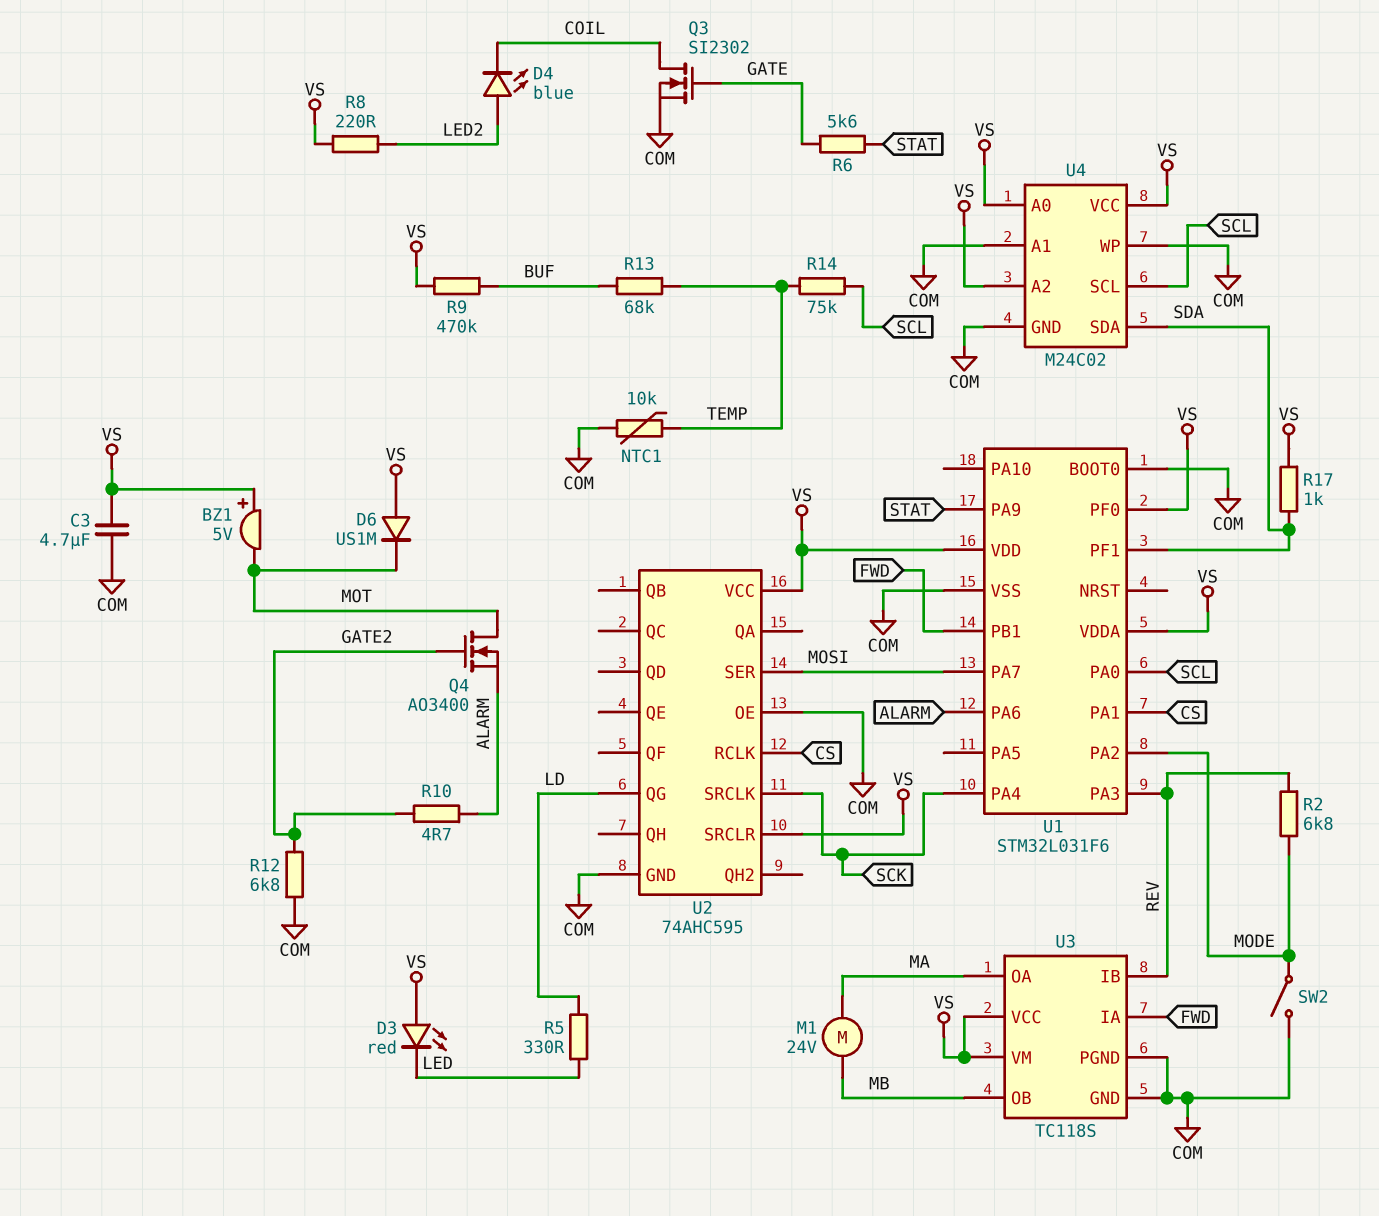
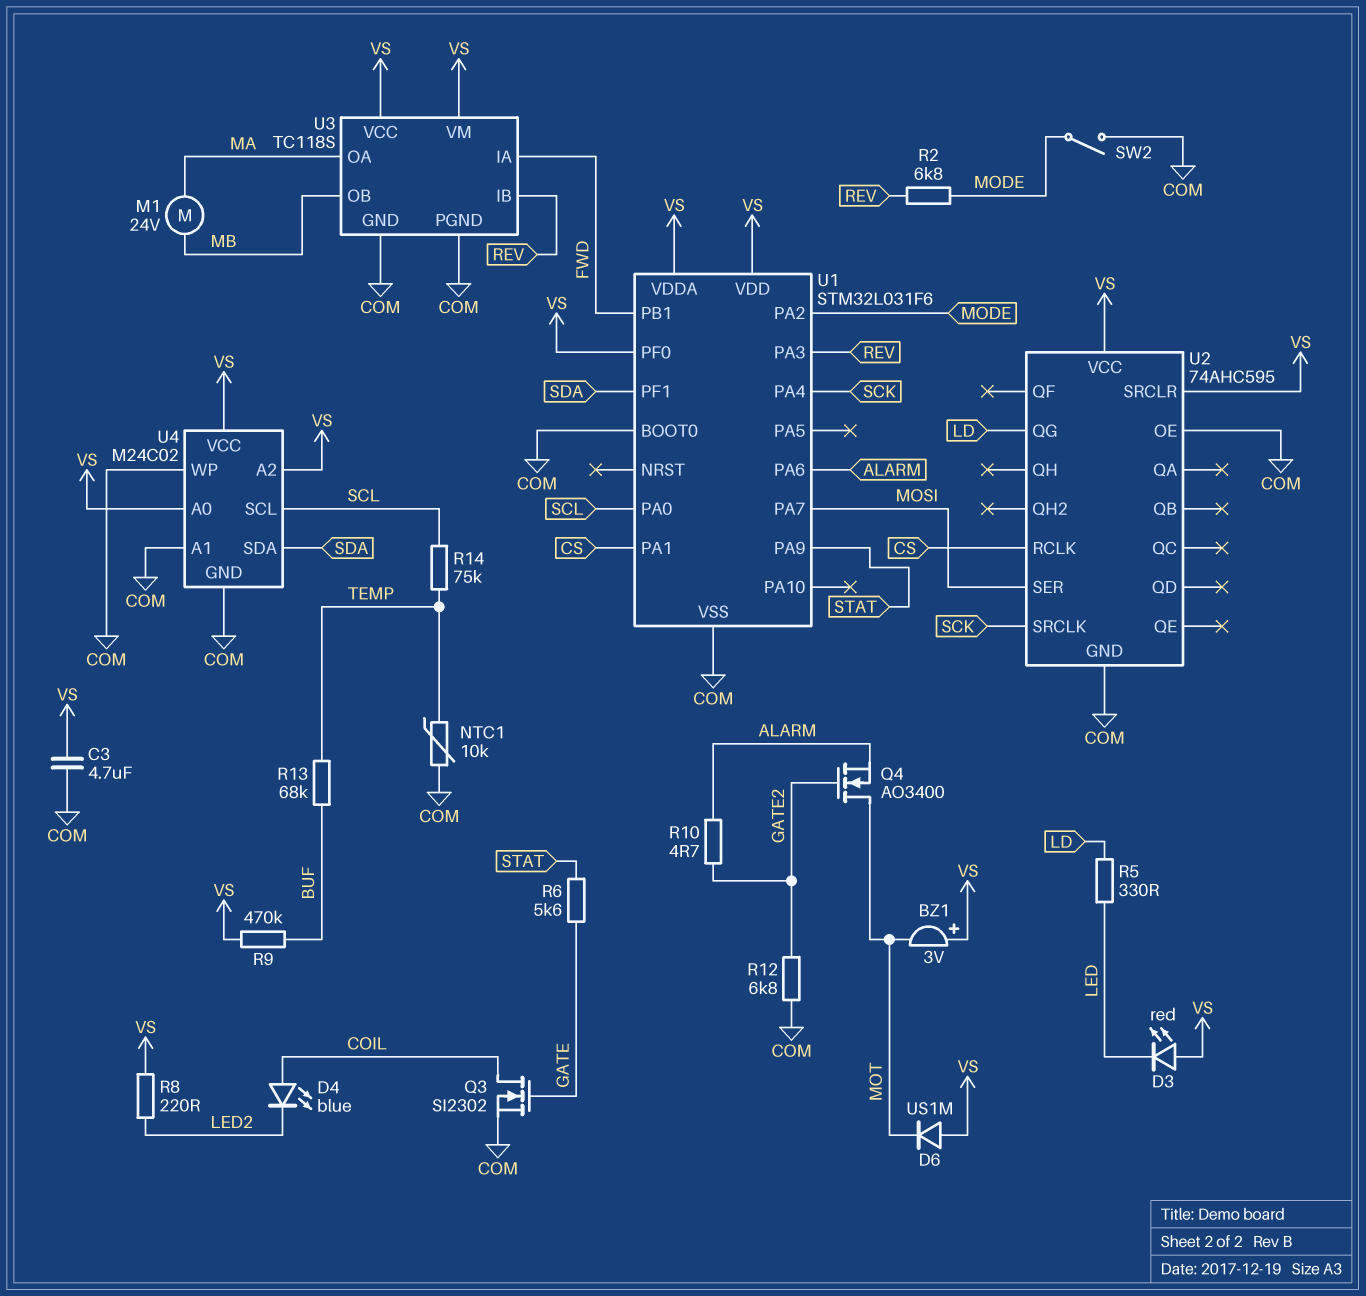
BZ1: buzzer 5V (plus VS, minus MOT) -> buzzer 3V (plus VS, minus MOT)
D4: LED blue (A LED2, K COIL) -> LED blue (A COIL, K LED2)
R17: 1k (SDA, VS) -> none

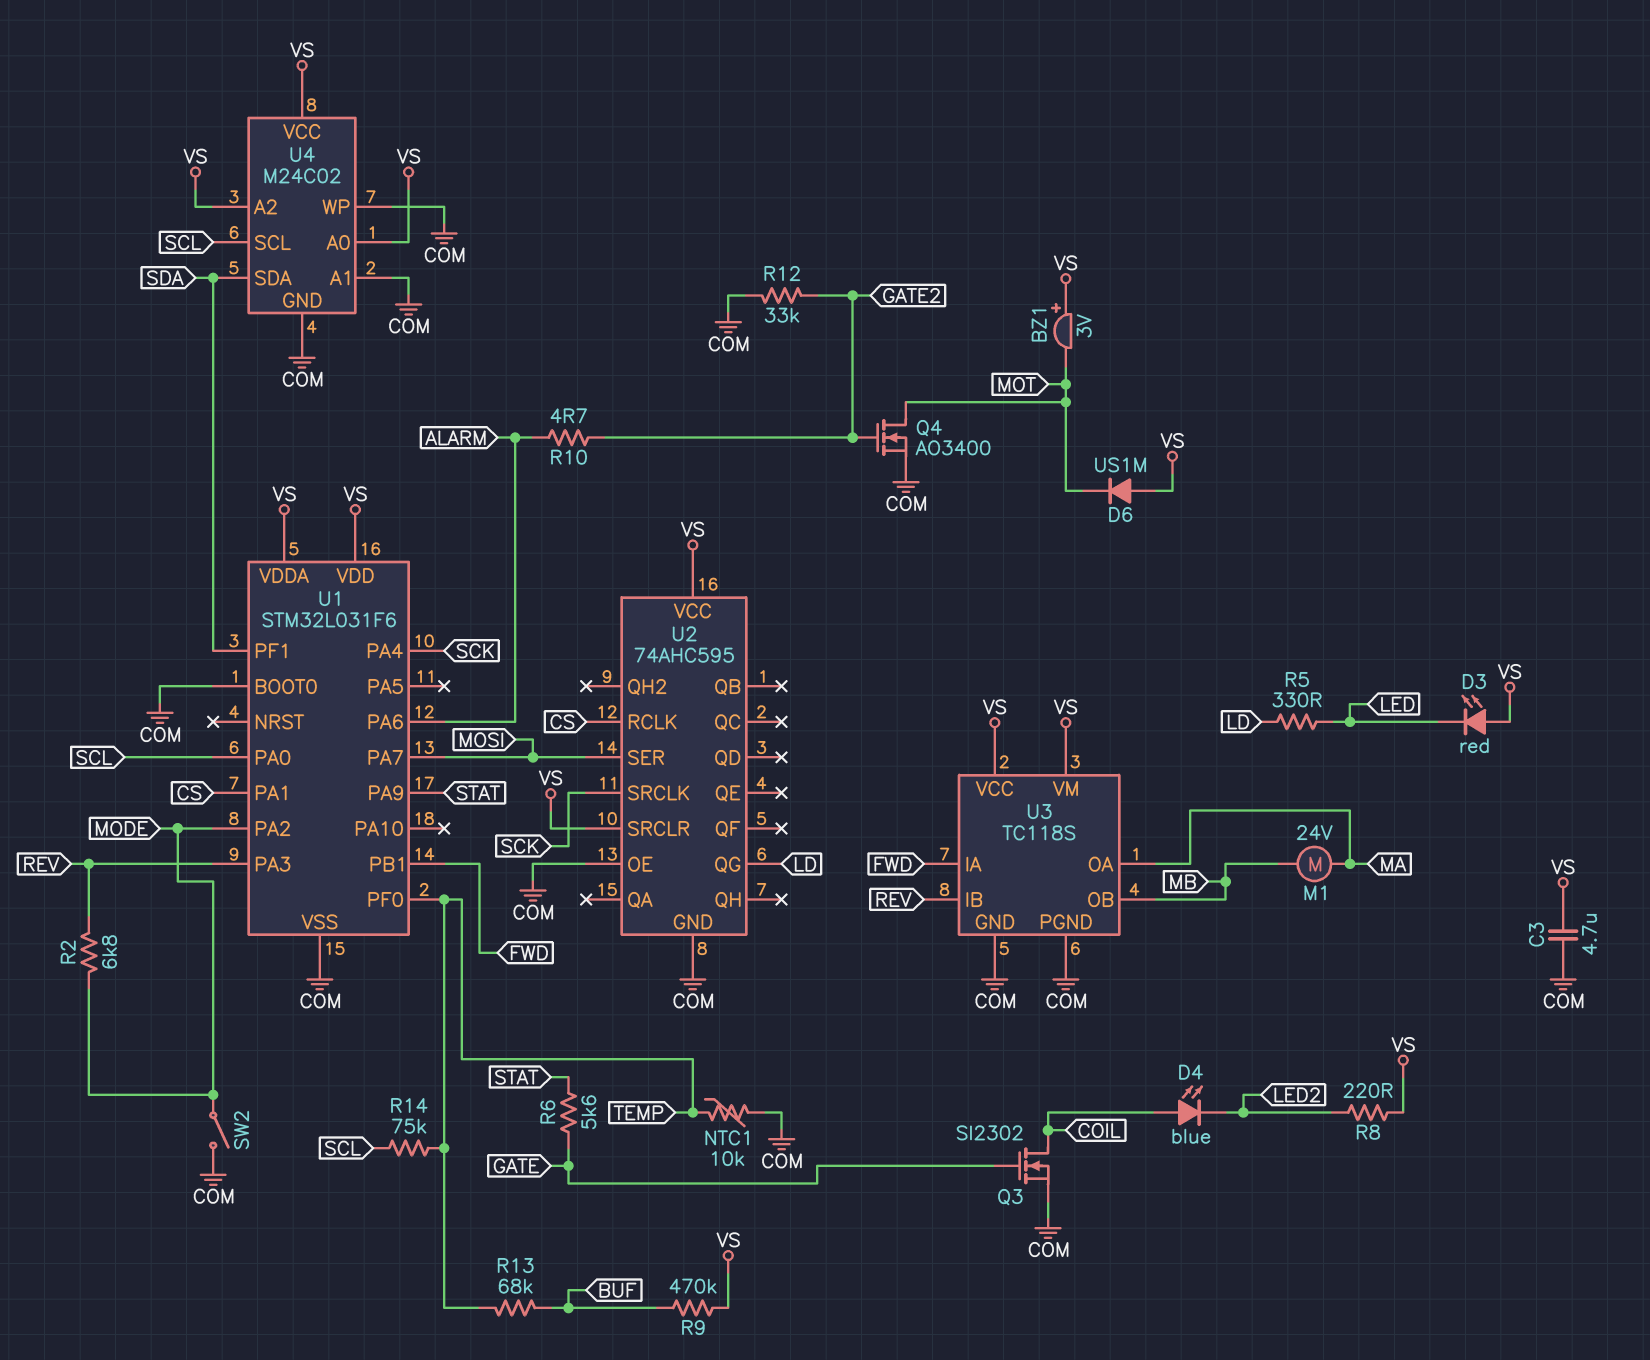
Q4: NMOS AO3400 (G GATE2, D MOT, S ALARM) -> NMOS AO3400 (G GATE2, D MOT, S COM)
R12: 6.8k (COM, GATE2) -> 33k (COM, GATE2)
U1 pin PF0: VS -> TEMP

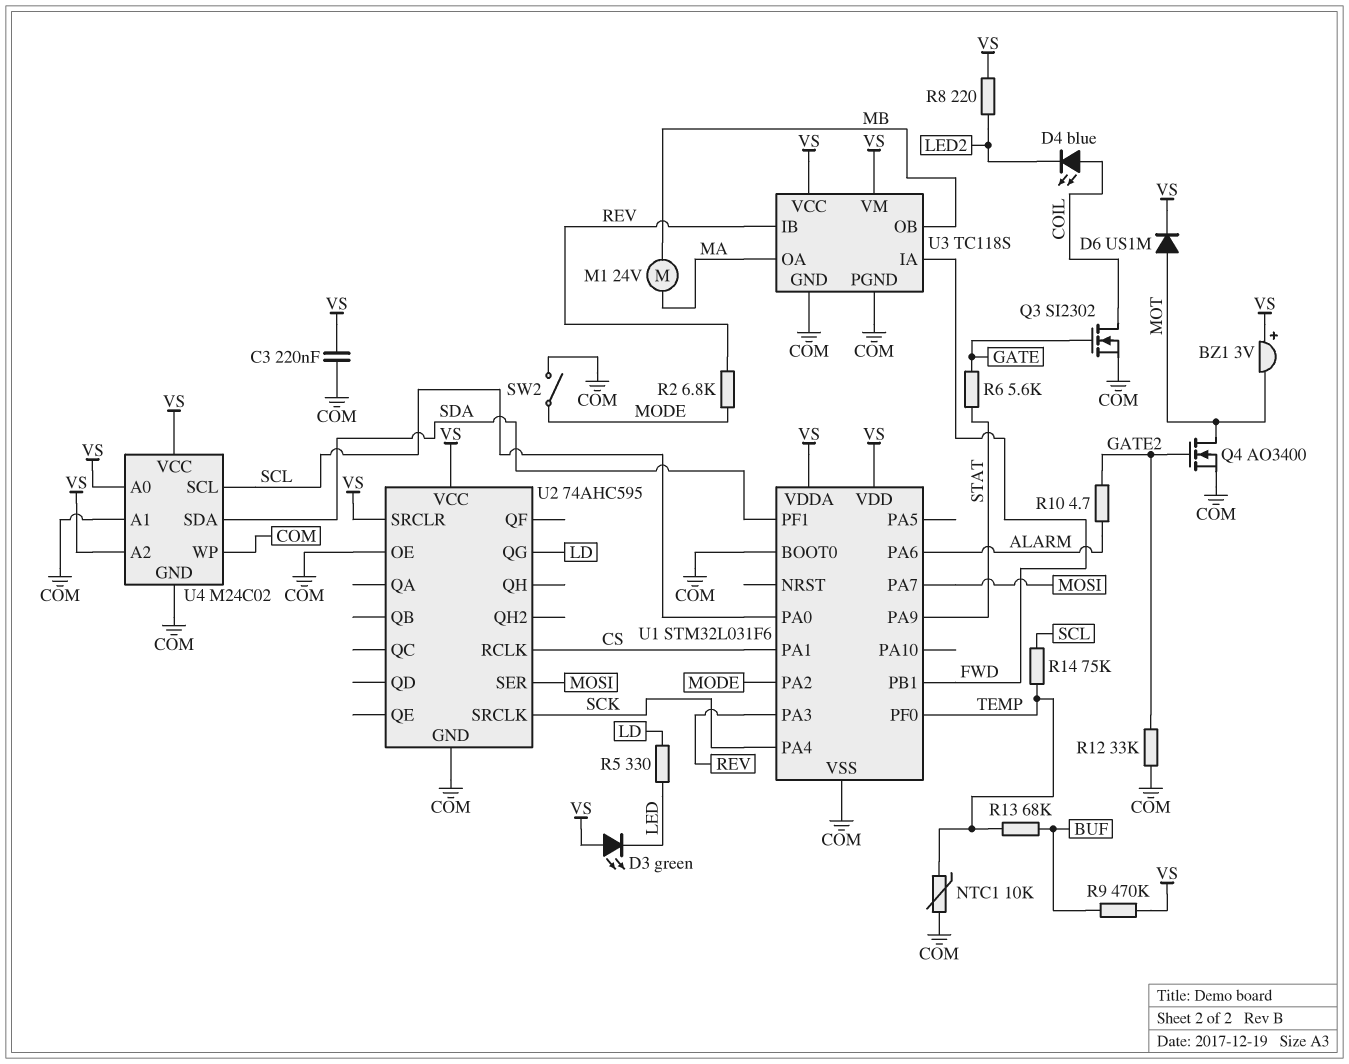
C3: 4.7uF (COM, VS) -> 220nF (COM, VS)
D3: LED red (A VS, K LED) -> LED green (A VS, K LED)
D6: diode US1M (A VS, K MOT) -> diode US1M (A MOT, K VS)

